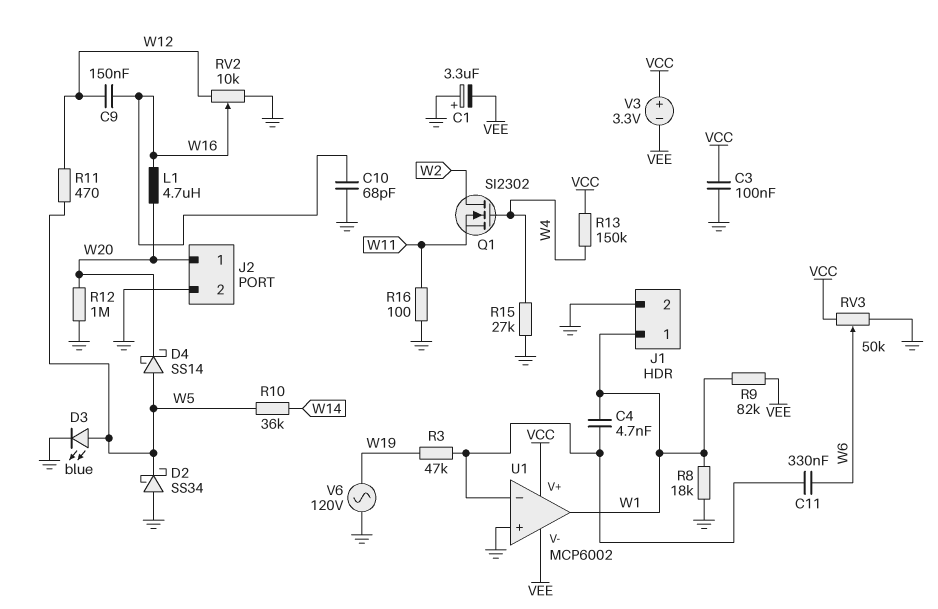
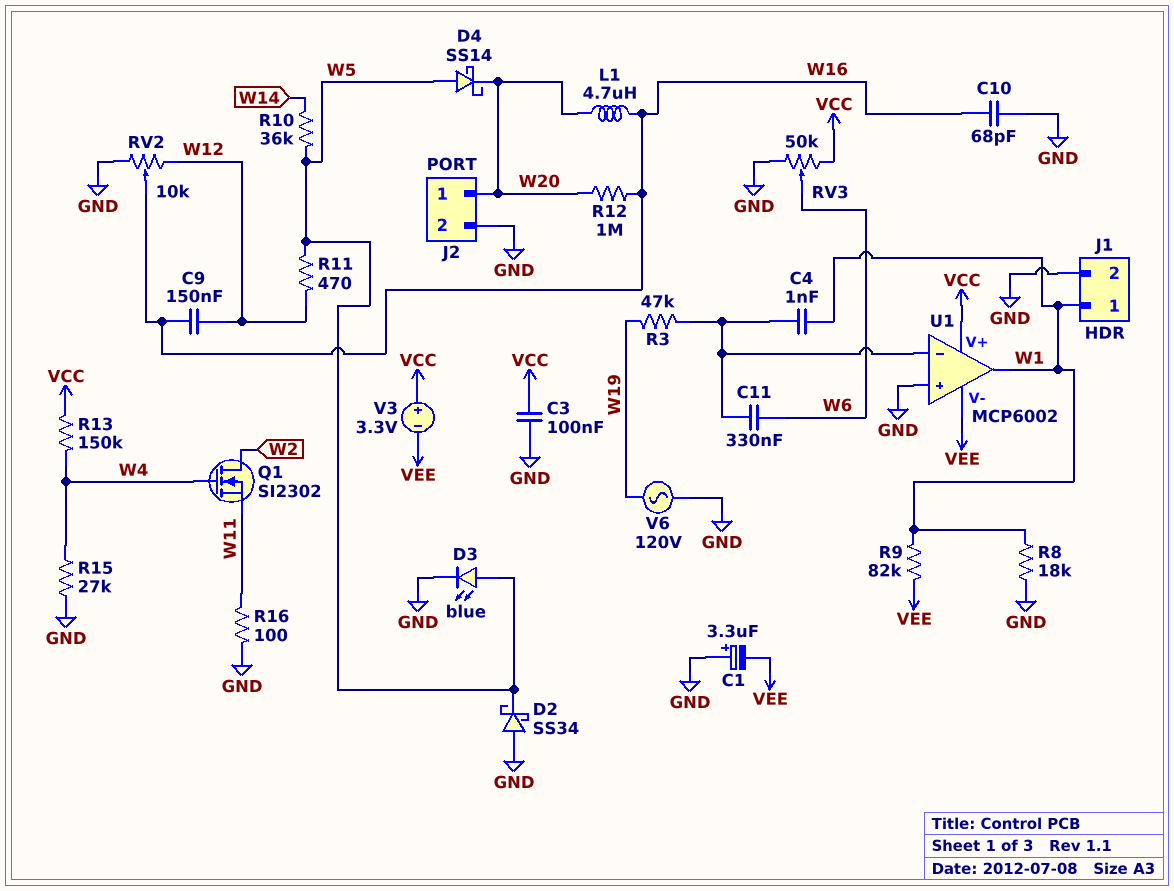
C4: 4.7nF (U1/in-, W1) -> 1nF (U1/in-, W1)
R12: 1M (GND, W20) -> 1M (W16, W20)

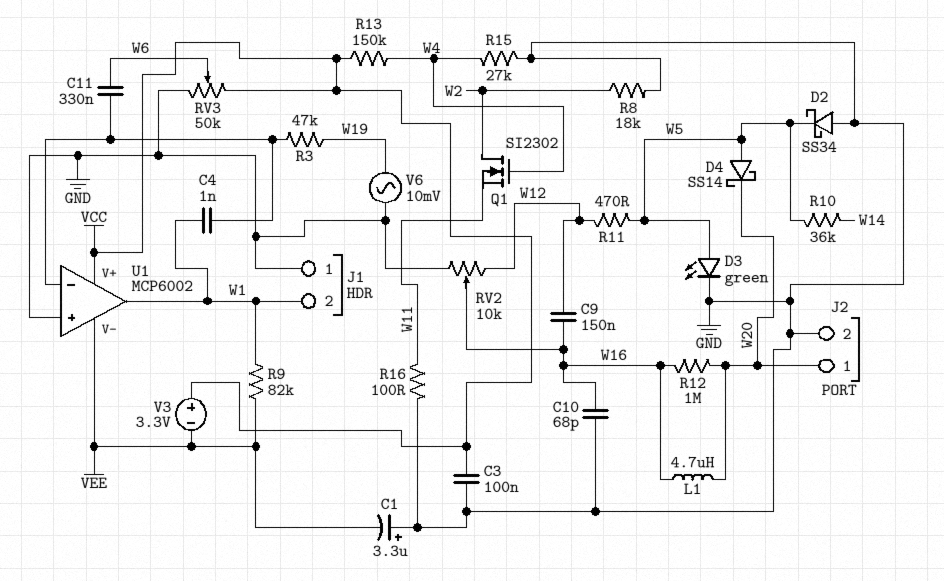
D3: LED blue (A W5, K GND) -> LED green (A W5, K GND)
J1 pin 1: W1 -> GND
J1 pin 2: GND -> W1
R8: 18k (GND, W1) -> 18k (GND, W2)
V6: AC 120V (GND, W19) -> AC 10mV (GND, W19)

